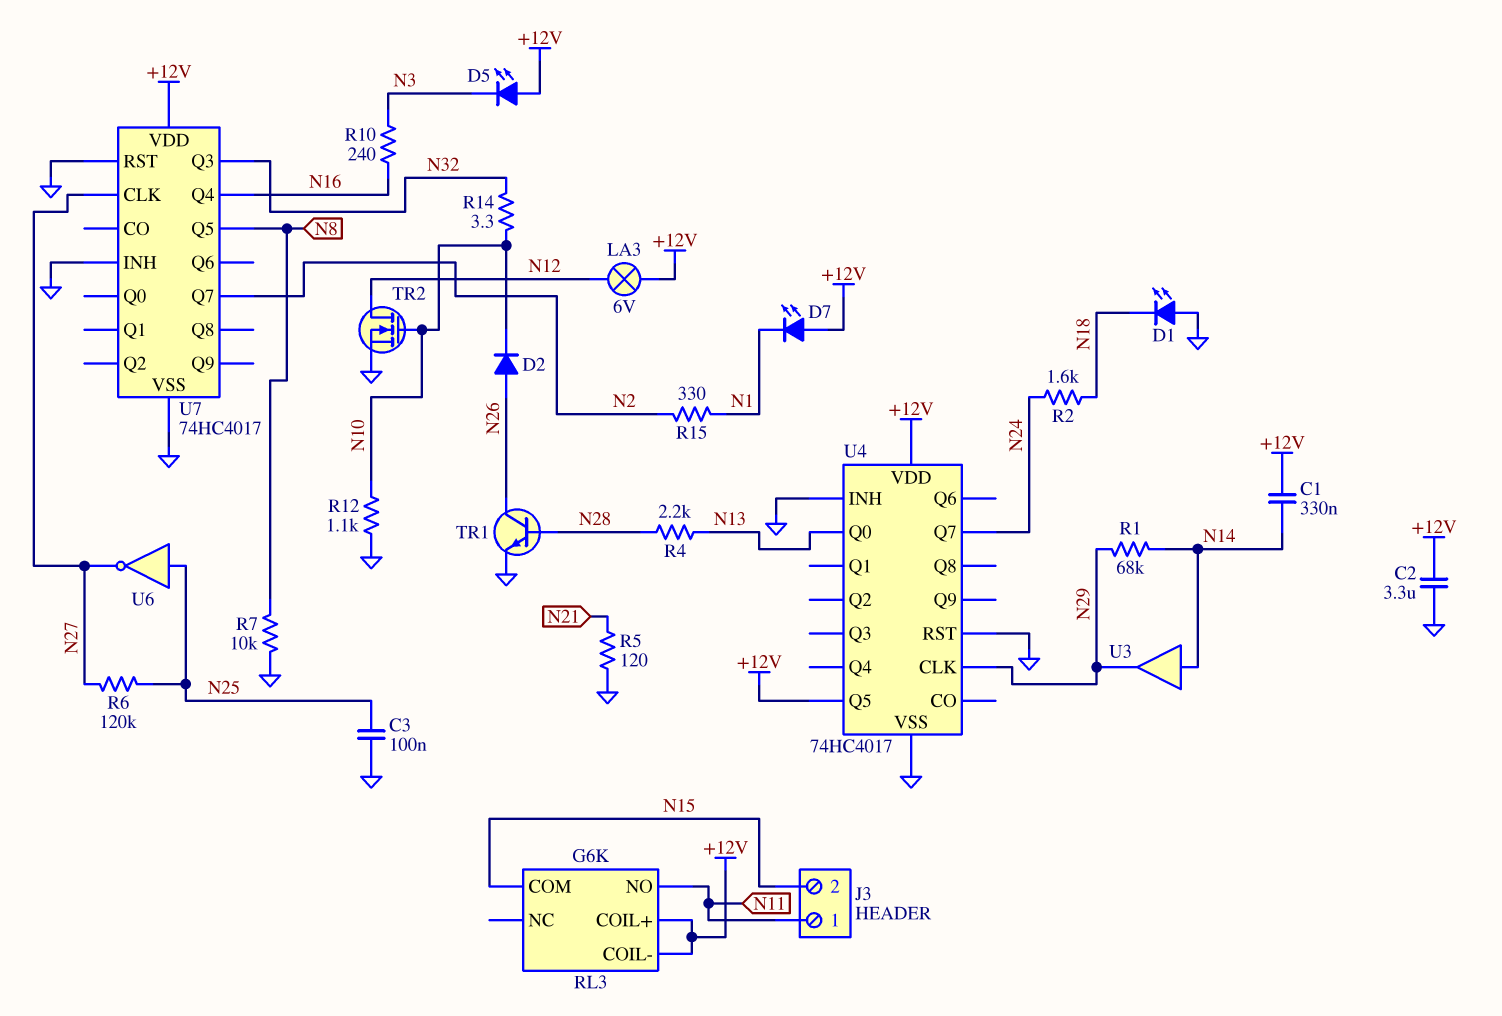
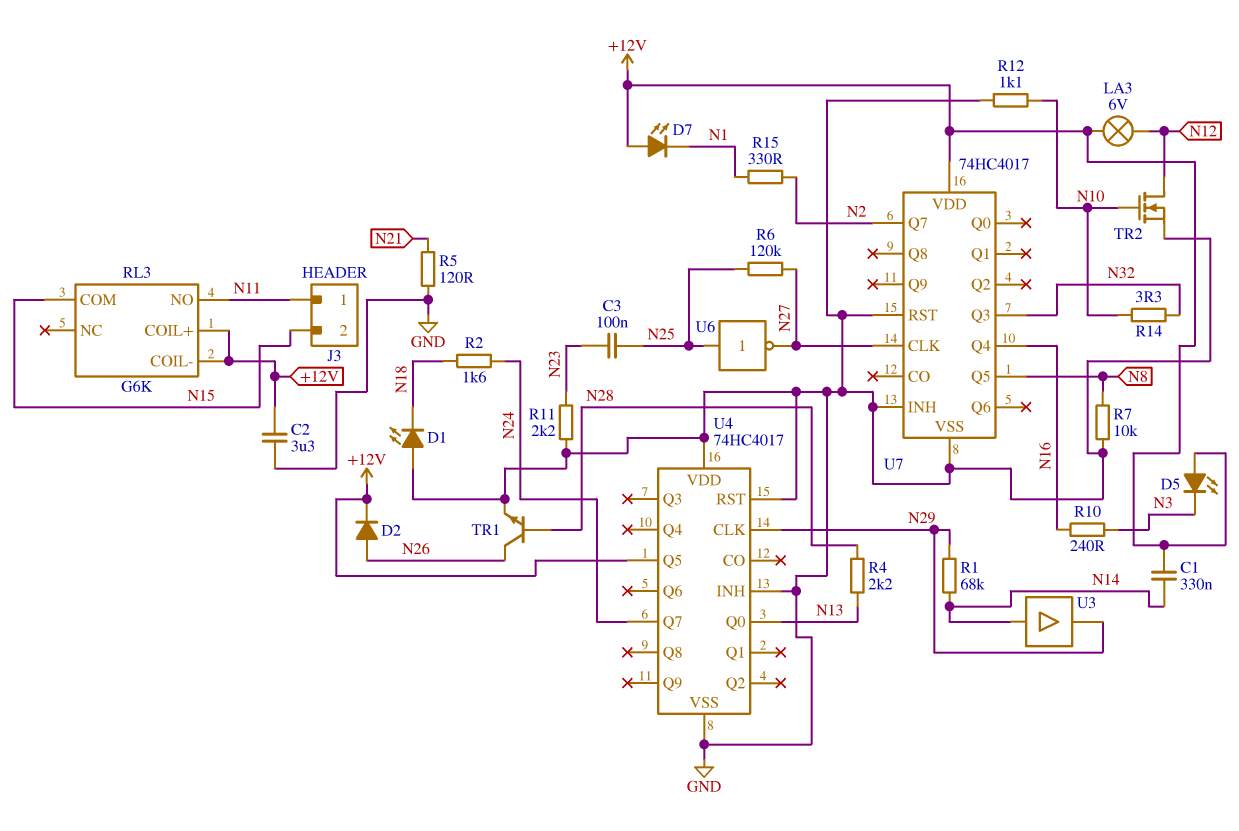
C3: 100nF (GND, N25) -> 100nF (N23, N25)
D2: diode (A N26, K N10) -> diode (A N26, K +12V)
R11: none -> 2.2k (GND, N23)
U4 pin VDD: +12V -> GND

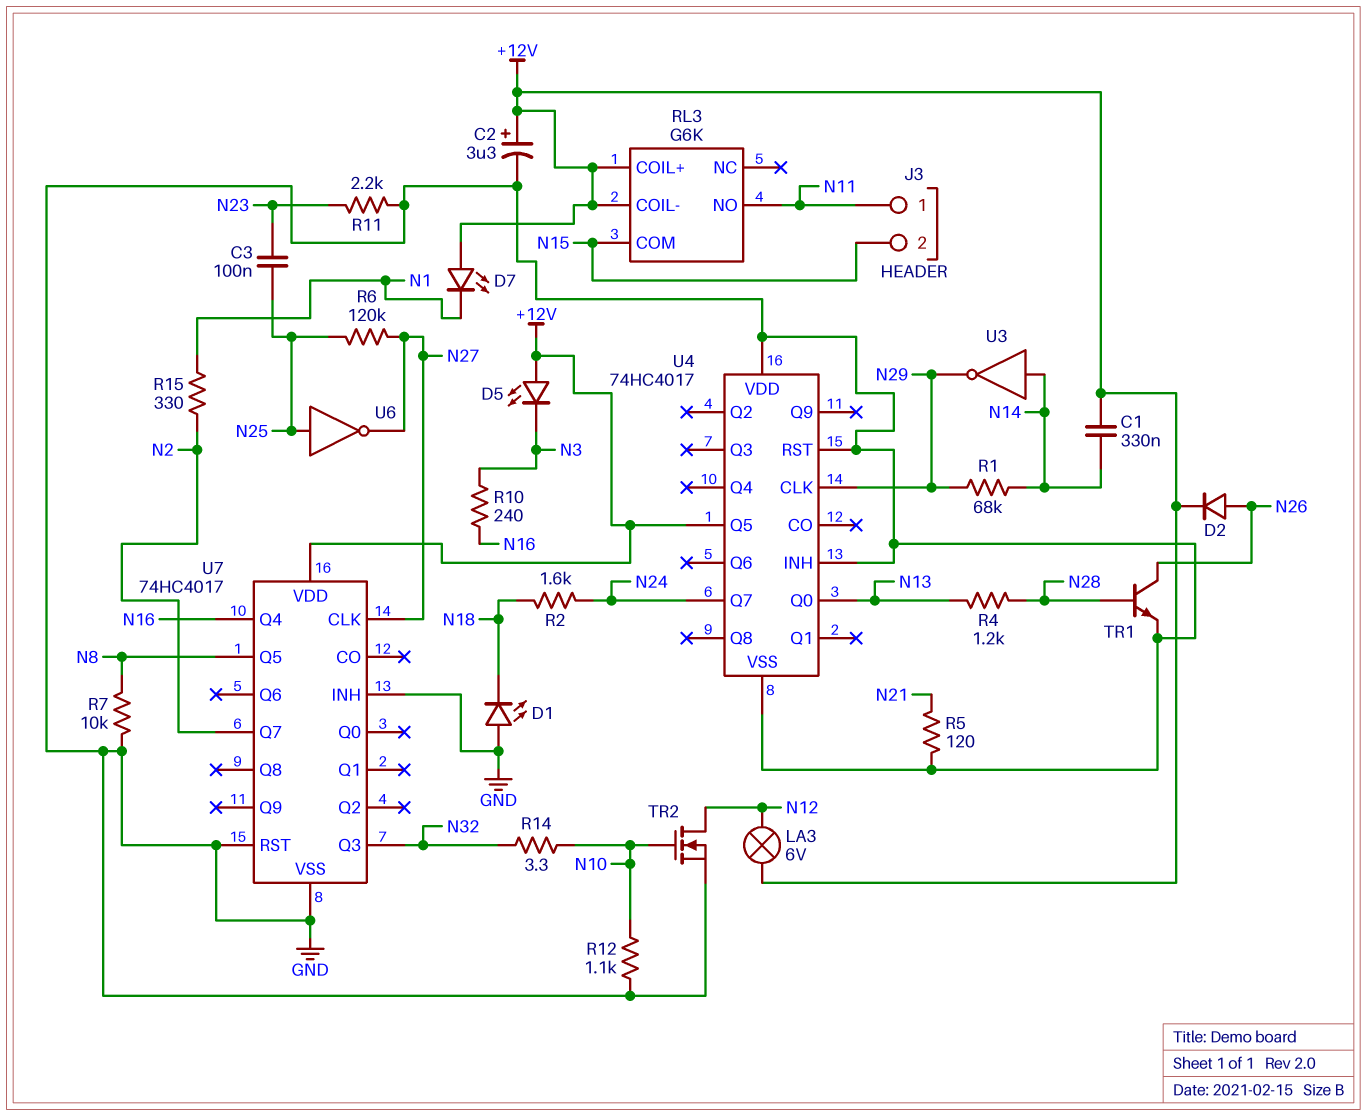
C2: 3.3uF (+12V, GND) -> 3.3uF (plus +12V, minus GND)
R4: 2.2k (N13, N28) -> 1.2k (N13, N28)
U3: buffer (in N14, out N29) -> NOT (in N14, out N29)

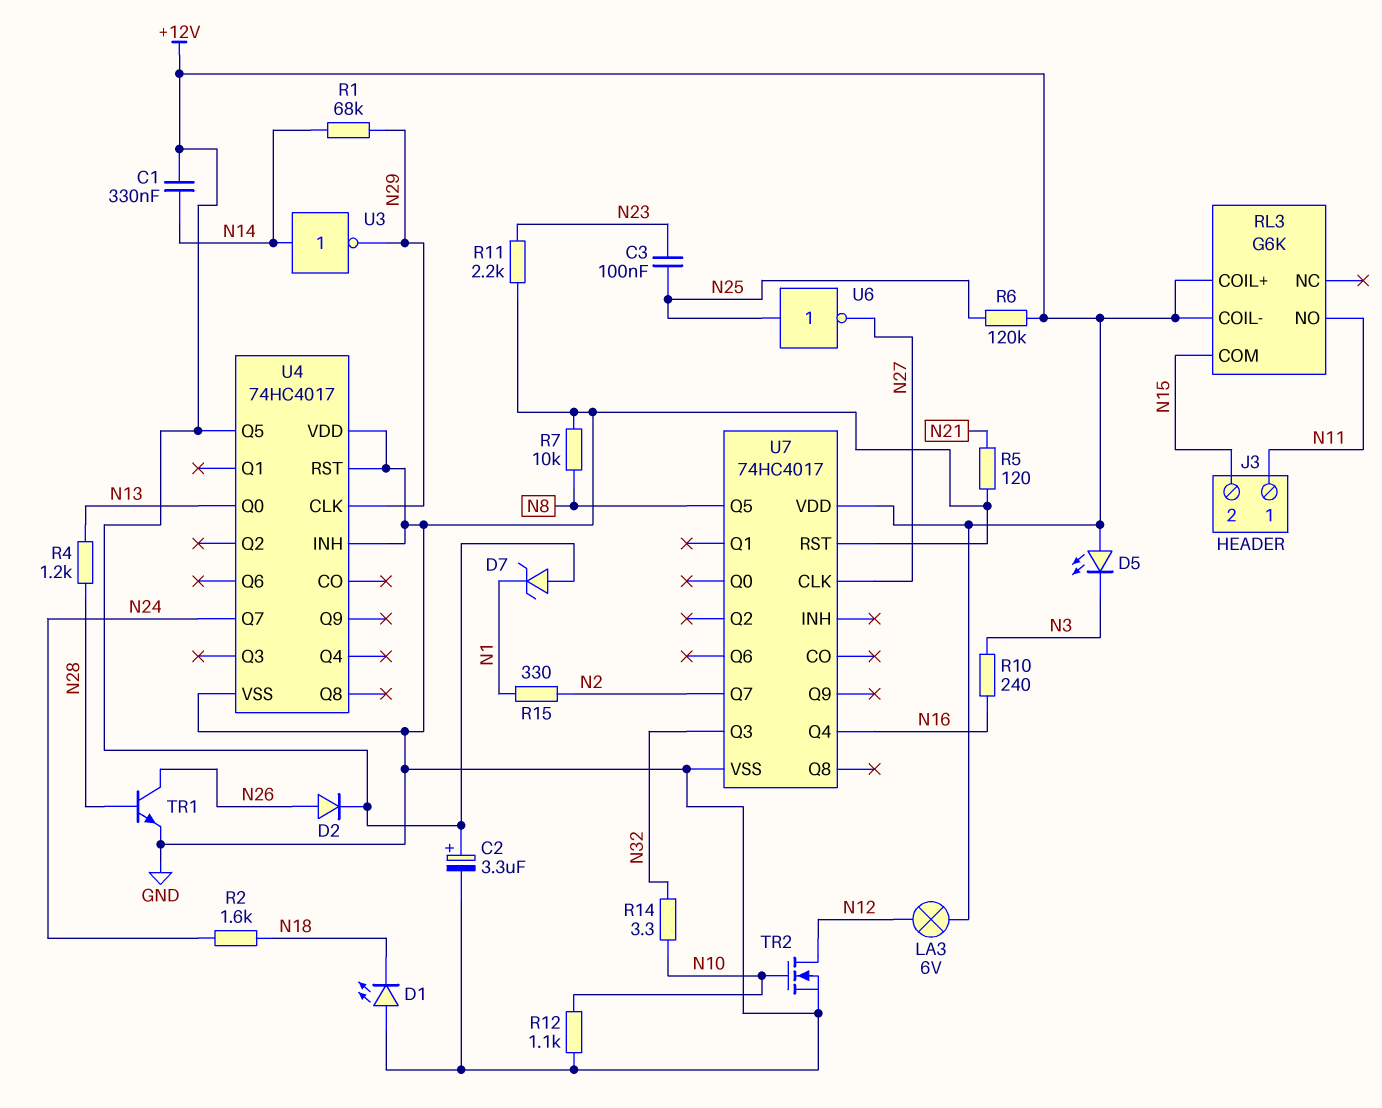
D7: LED (A +12V, K N1) -> zener (A +12V, K N1)
R6: 120k (N25, N27) -> 120k (+12V, N25)
U7 pin INH: GND -> none

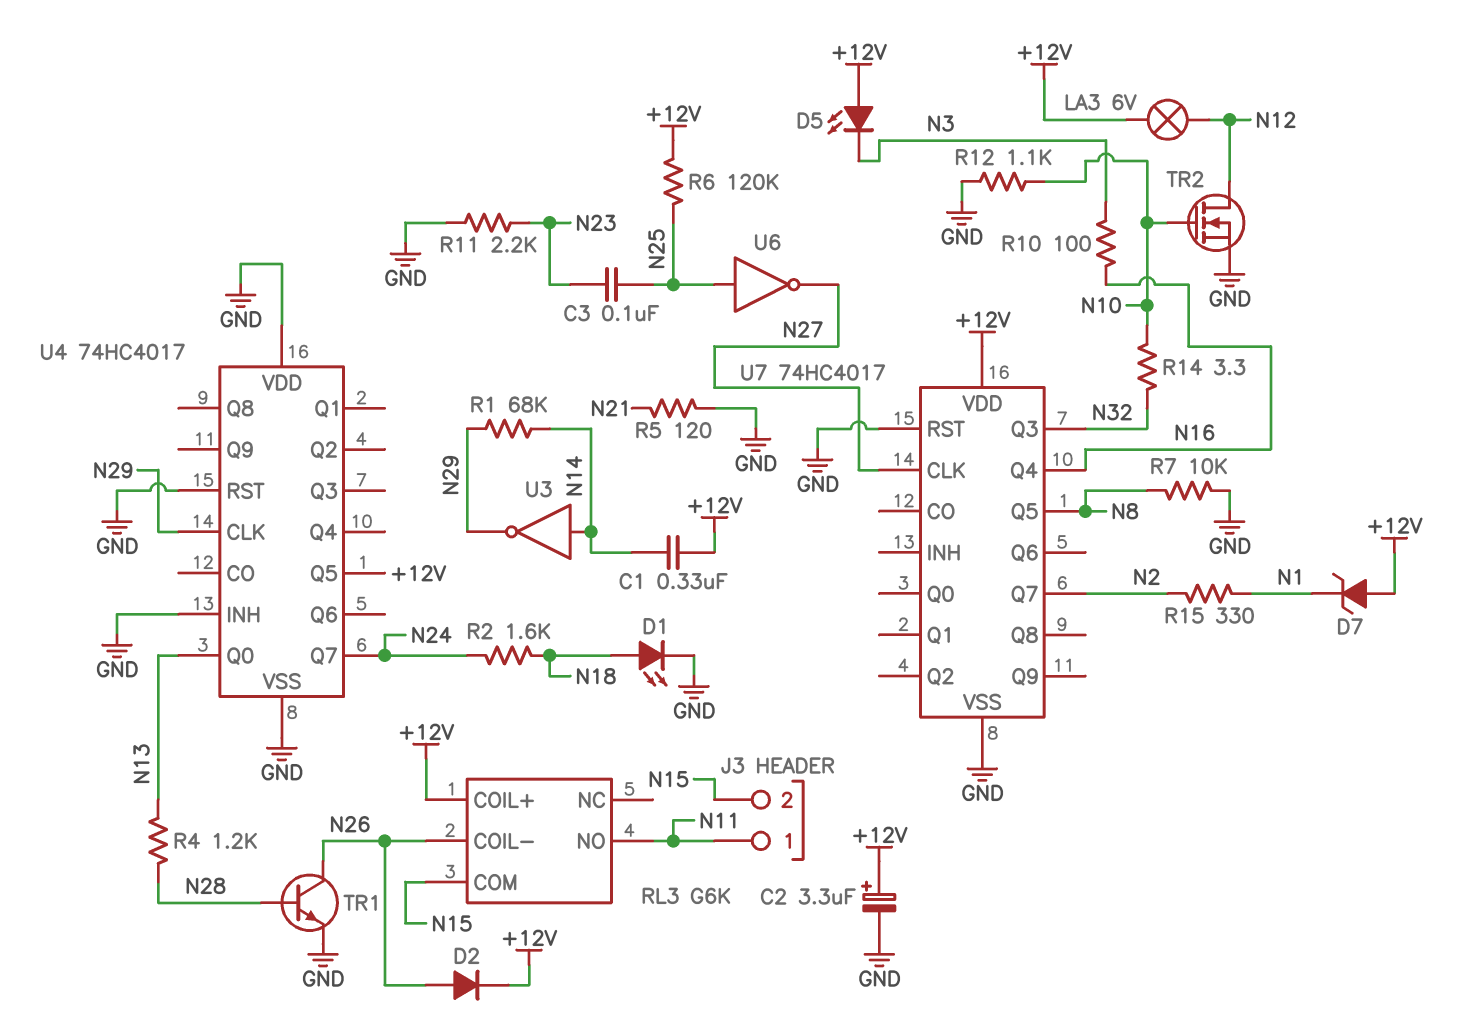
D1: LED (A GND, K N18) -> LED (A N18, K GND)
R10: 240 (N3, N16) -> 100 (N3, N16)
RL3 pin COIL-: +12V -> N26

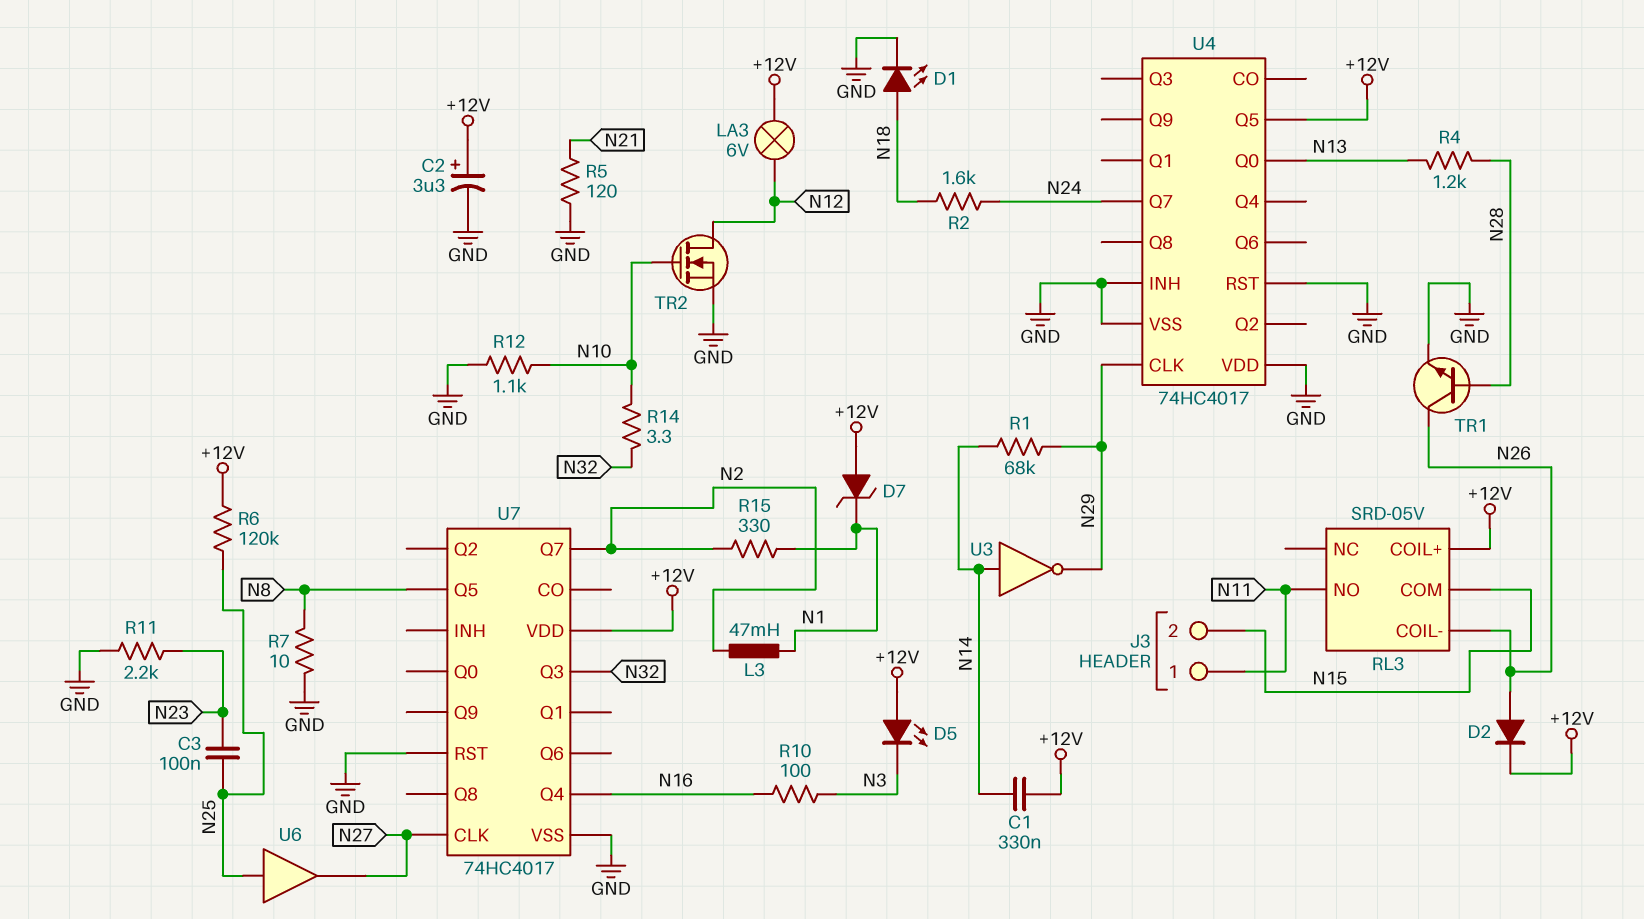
L3: none -> 47mH (N1, N2)
R7: 10k (GND, N8) -> 10 (GND, N8)
RL3: G6K -> SRD-05V
U6: NOT (in N25, out N27) -> buffer (in N25, out N27)

